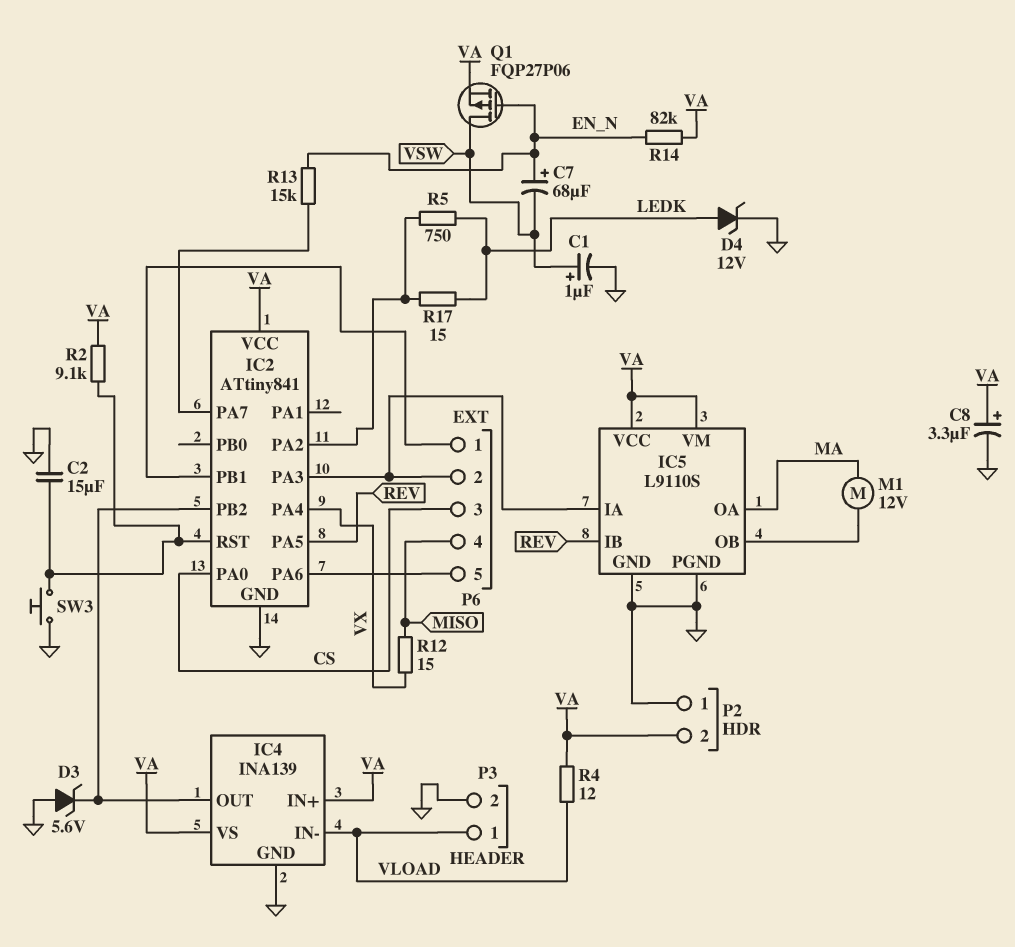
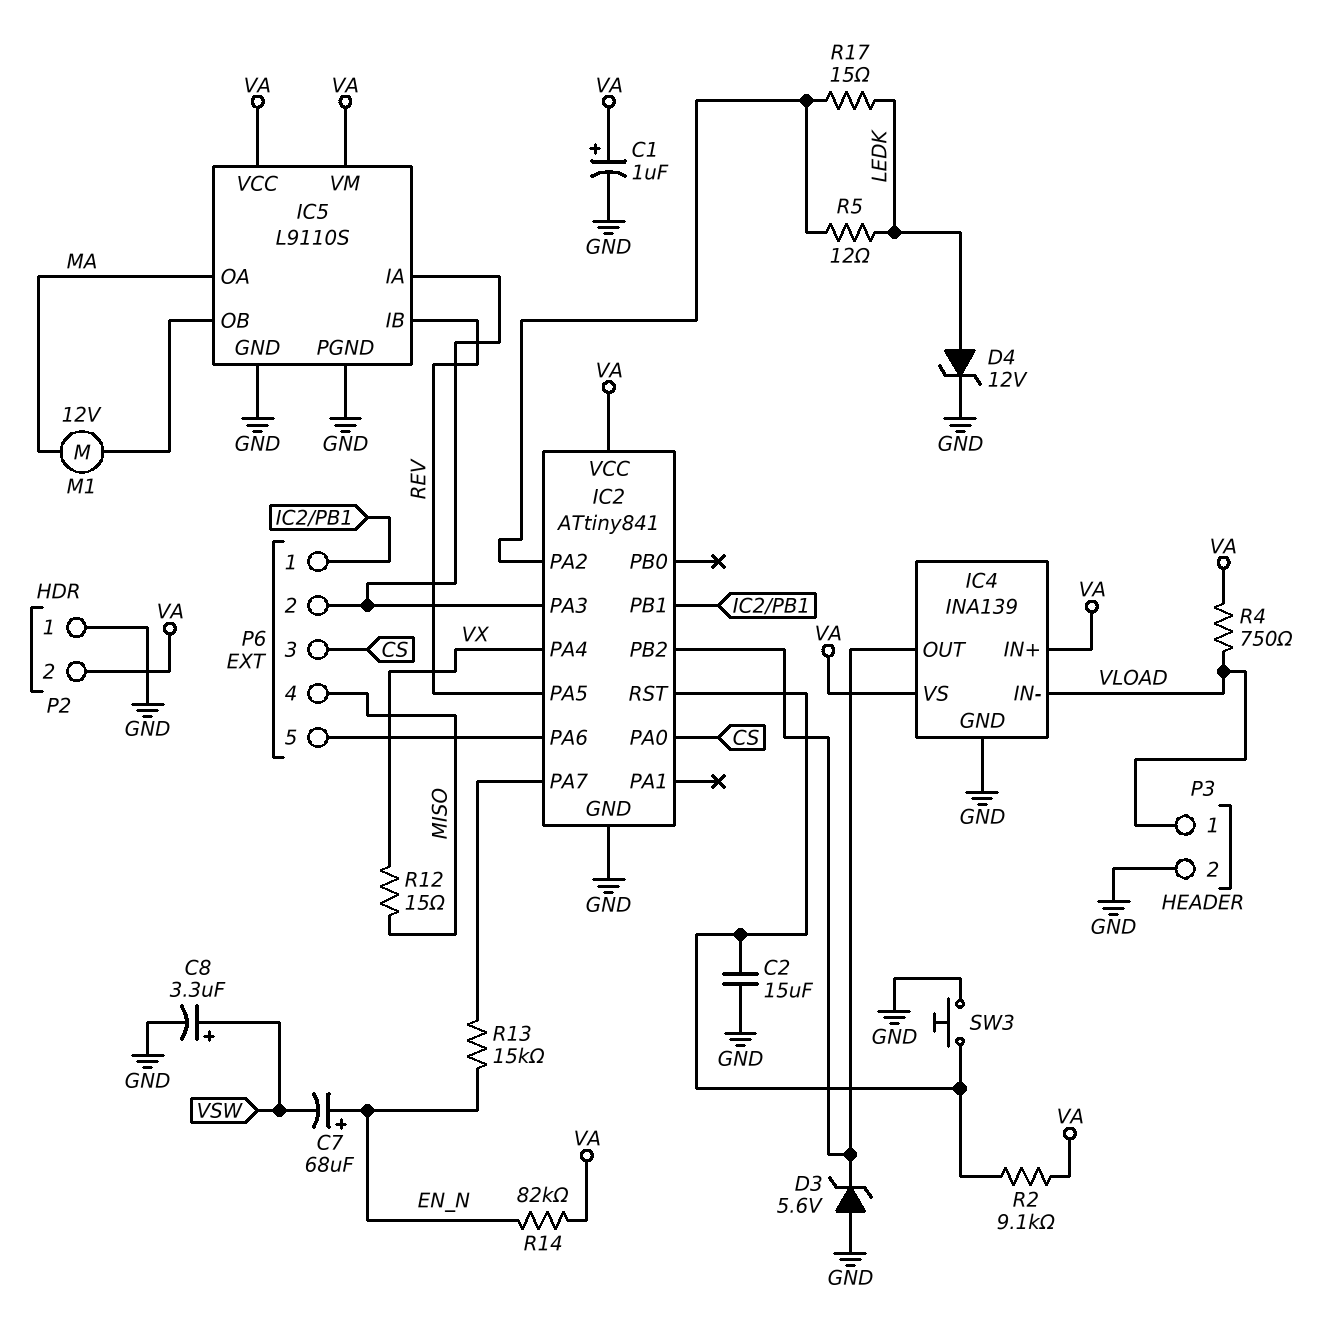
C1: 1uF (plus VSW, minus GND) -> 1uF (plus VA, minus GND)
C8: 3.3uF (plus VA, minus GND) -> 3.3uF (plus VSW, minus GND)
Q1: PMOS FQP27P06 (G EN_N, D VSW, S VA) -> none
R4: 12 (VA, VLOAD) -> 750 (VA, VLOAD)
R5: 750 (IC2/PA2, LEDK) -> 12 (IC2/PA2, LEDK)

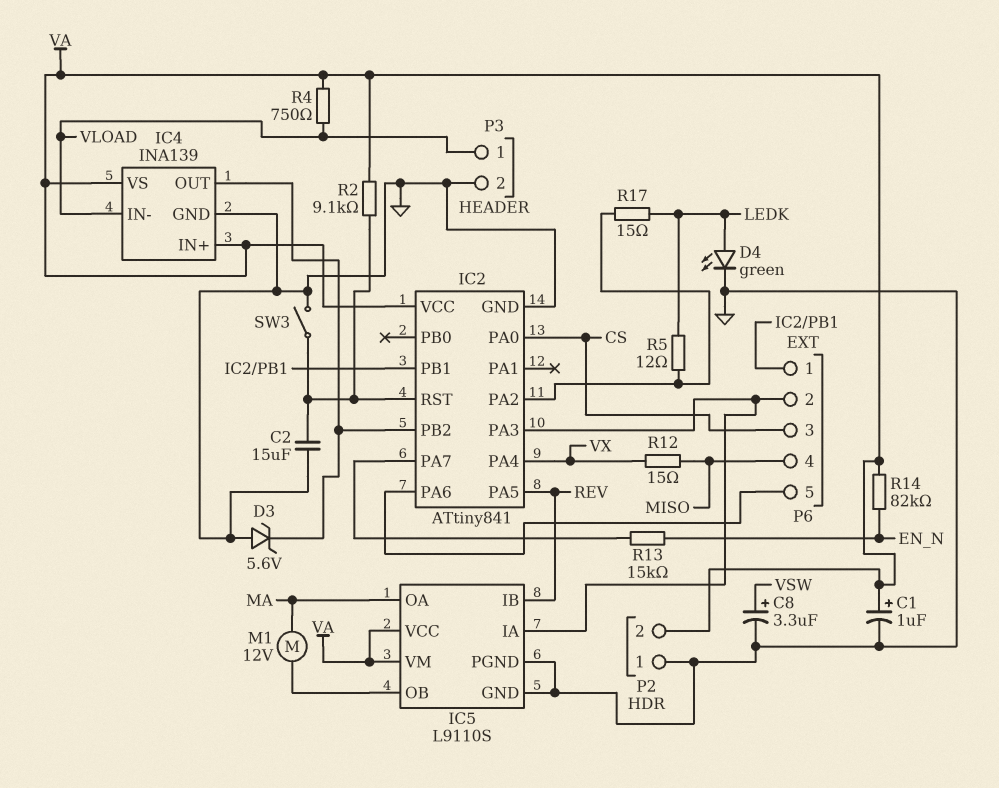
C7: 68uF (plus EN_N, minus VSW) -> none
D4: zener 12V (A LEDK, K GND) -> LED green (A LEDK, K GND)
SW3: button (GND, IC2/RST) -> switch (GND, IC2/RST)

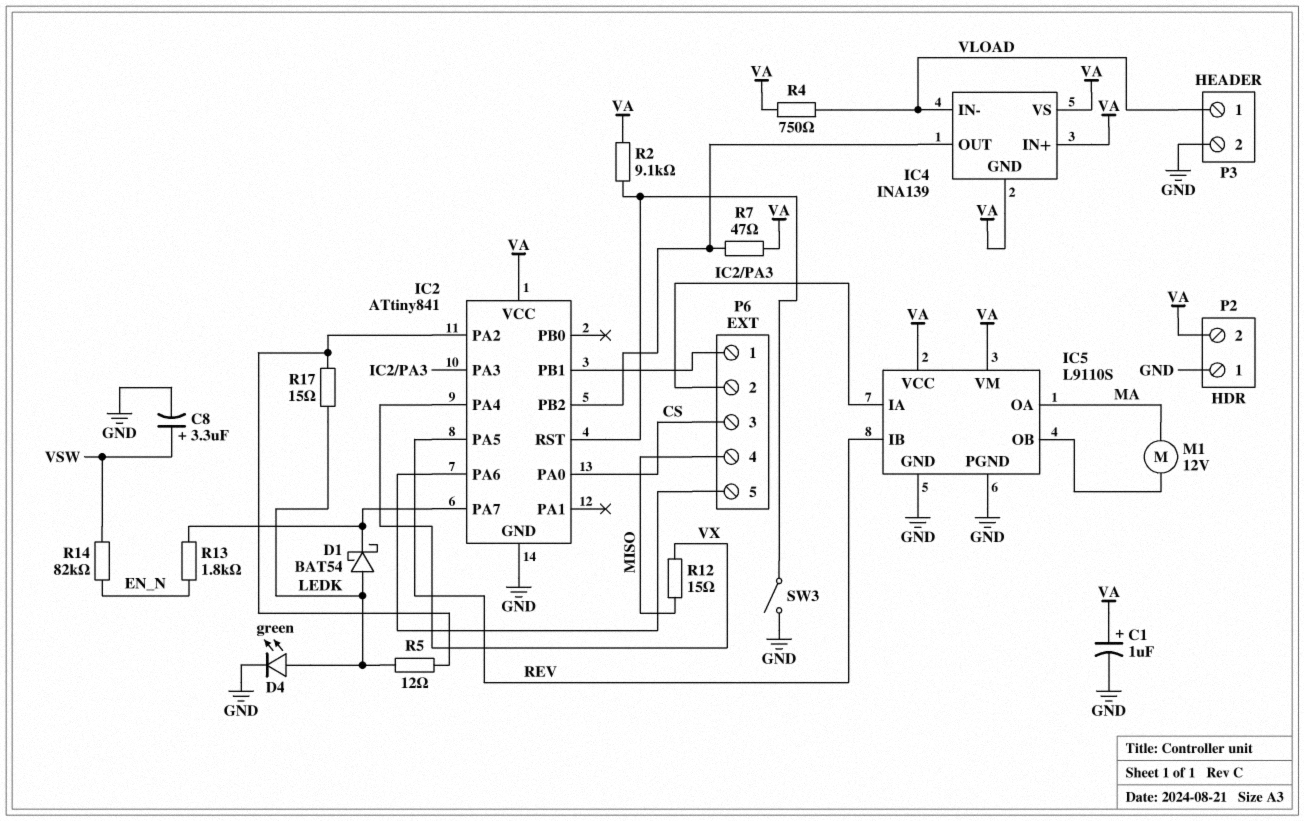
C2: 15uF (GND, IC2/RST) -> none
D1: none -> schottky BAT54 (A LEDK, K IC2/PA7)
D3: zener 5.6V (A GND, K IC2/PB2) -> none
IC4 pin GND: GND -> VA
R7: none -> 47 (IC2/PB2, VA)
R13: 15k (EN_N, IC2/PA7) -> 1.8k (EN_N, IC2/PA7)
R14: 82k (EN_N, VA) -> 82k (EN_N, VSW)

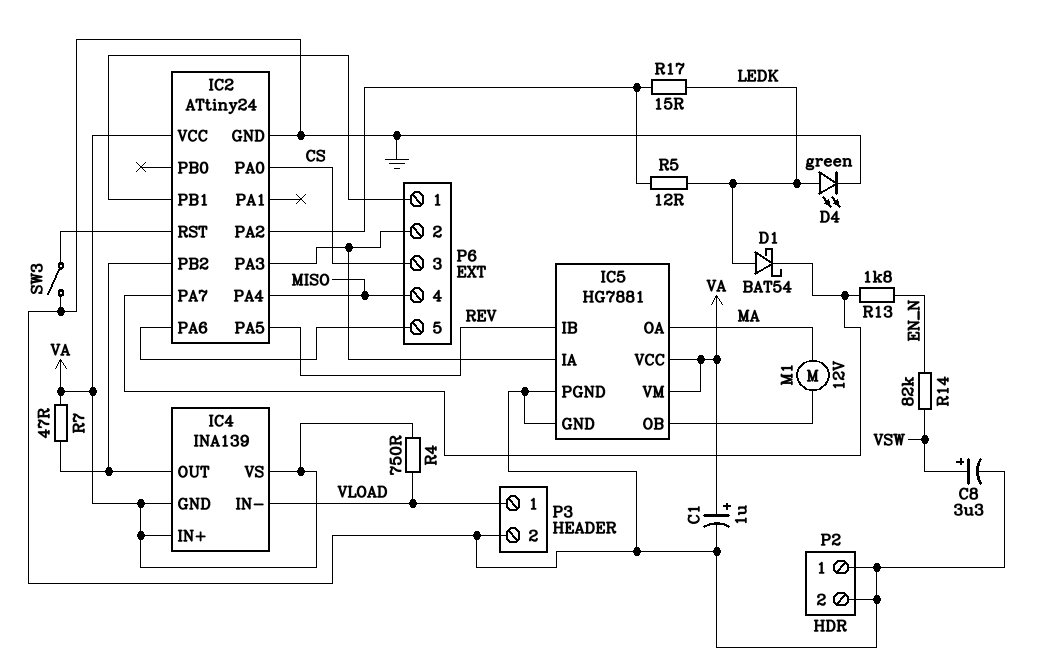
IC2: ATtiny841 -> ATtiny24
IC2 pin PA4: VX -> MISO
IC5: L9110S -> HG7881
P2 pin 2: VA -> GND
R2: 9.1k (IC2/RST, VA) -> none
R12: 15 (MISO, VX) -> none

